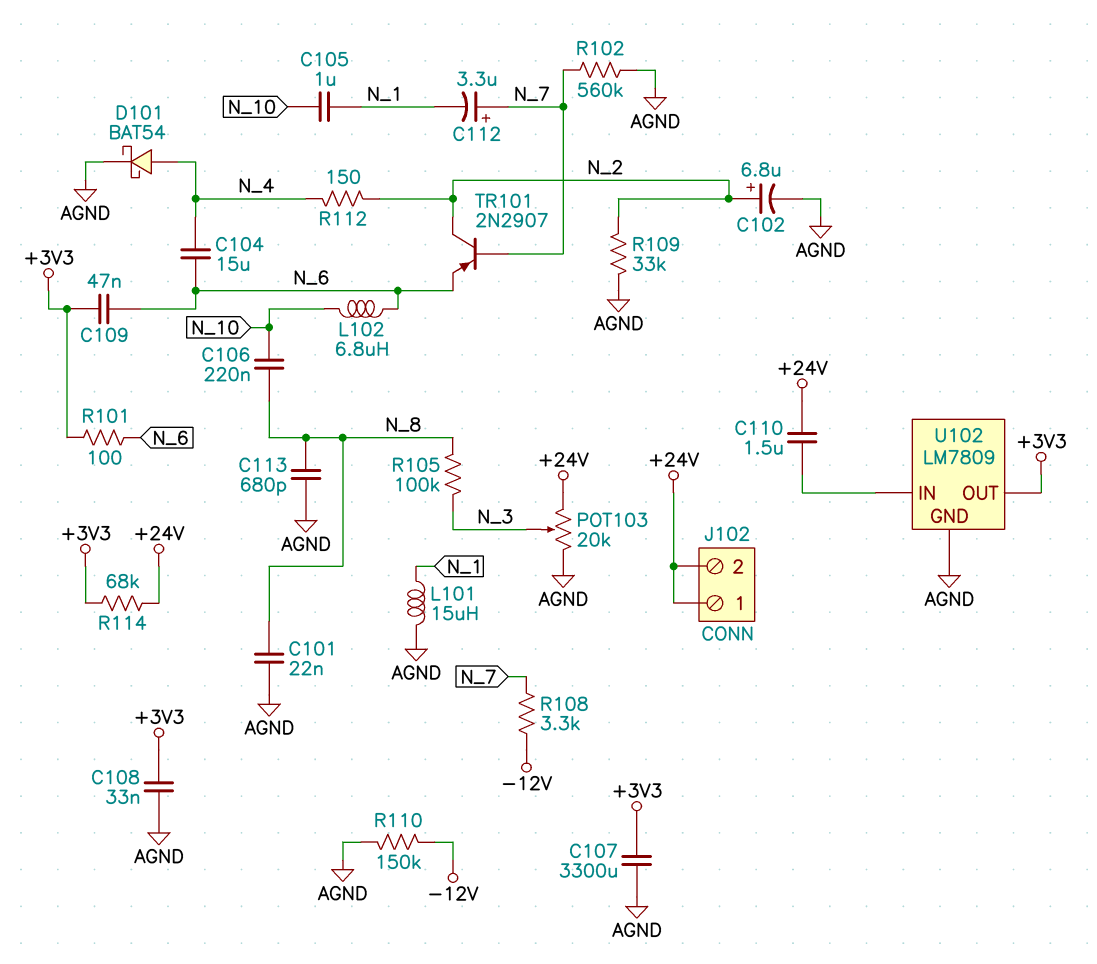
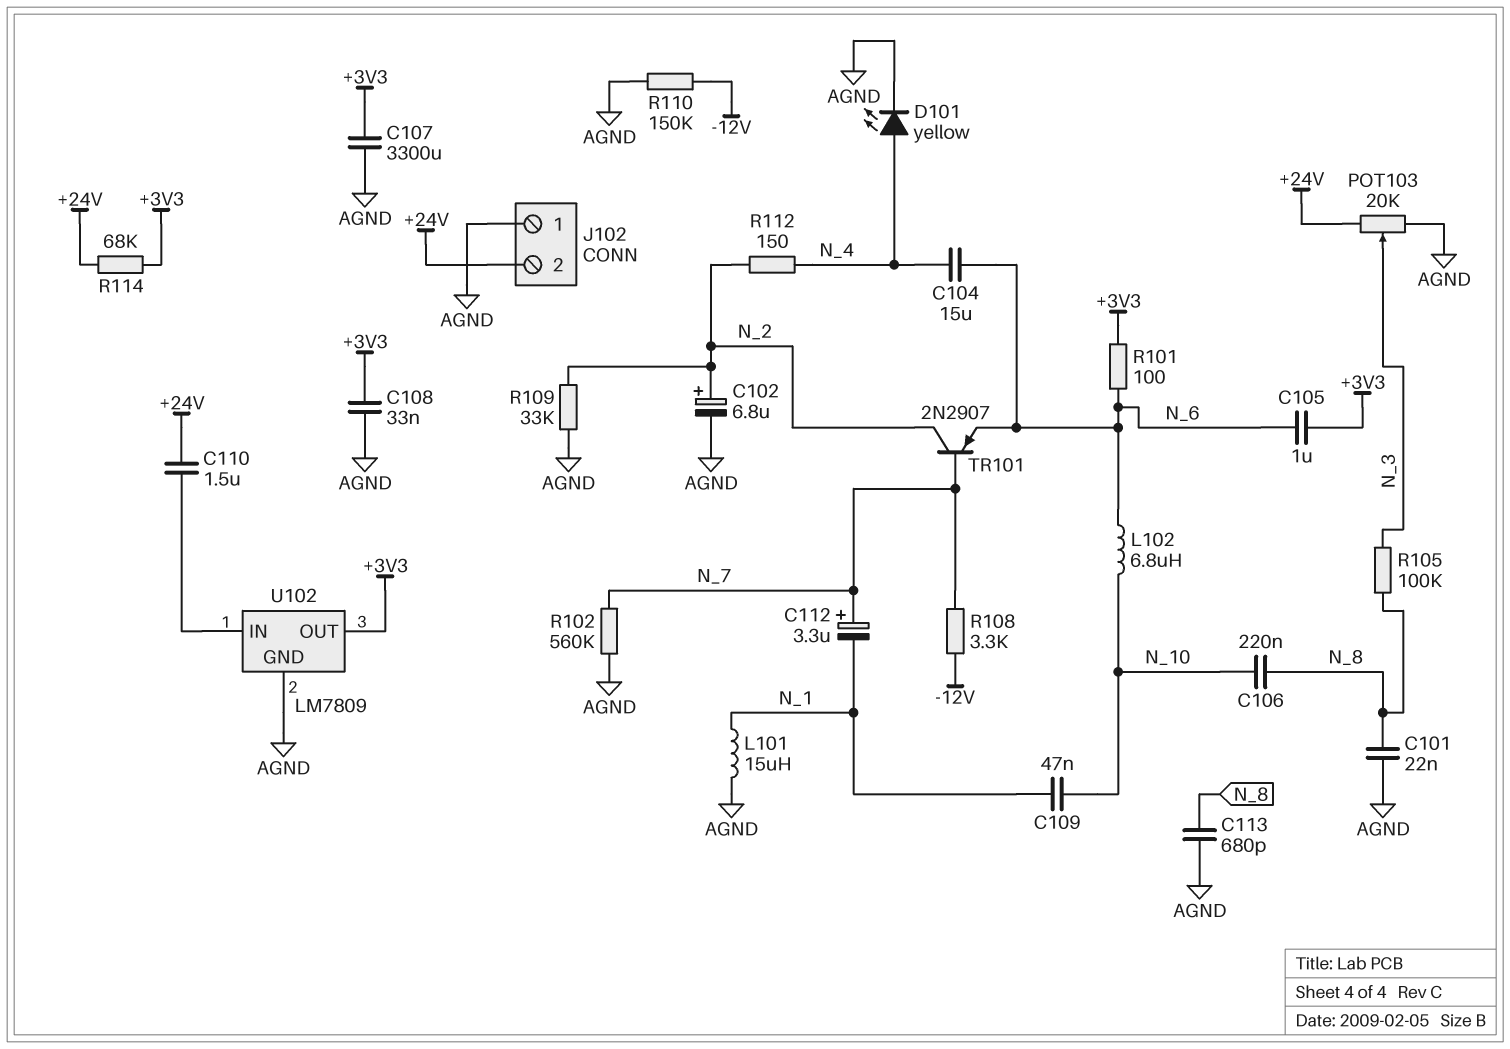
C105: 1uF (N_1, N_10) -> 1uF (+3V3, N_6)
C109: 47nF (+3V3, N_6) -> 47nF (N_1, N_10)
D101: schottky BAT54 (A N_4, K AGND) -> LED yellow (A N_4, K AGND)
J102 pin 1: +24V -> AGND

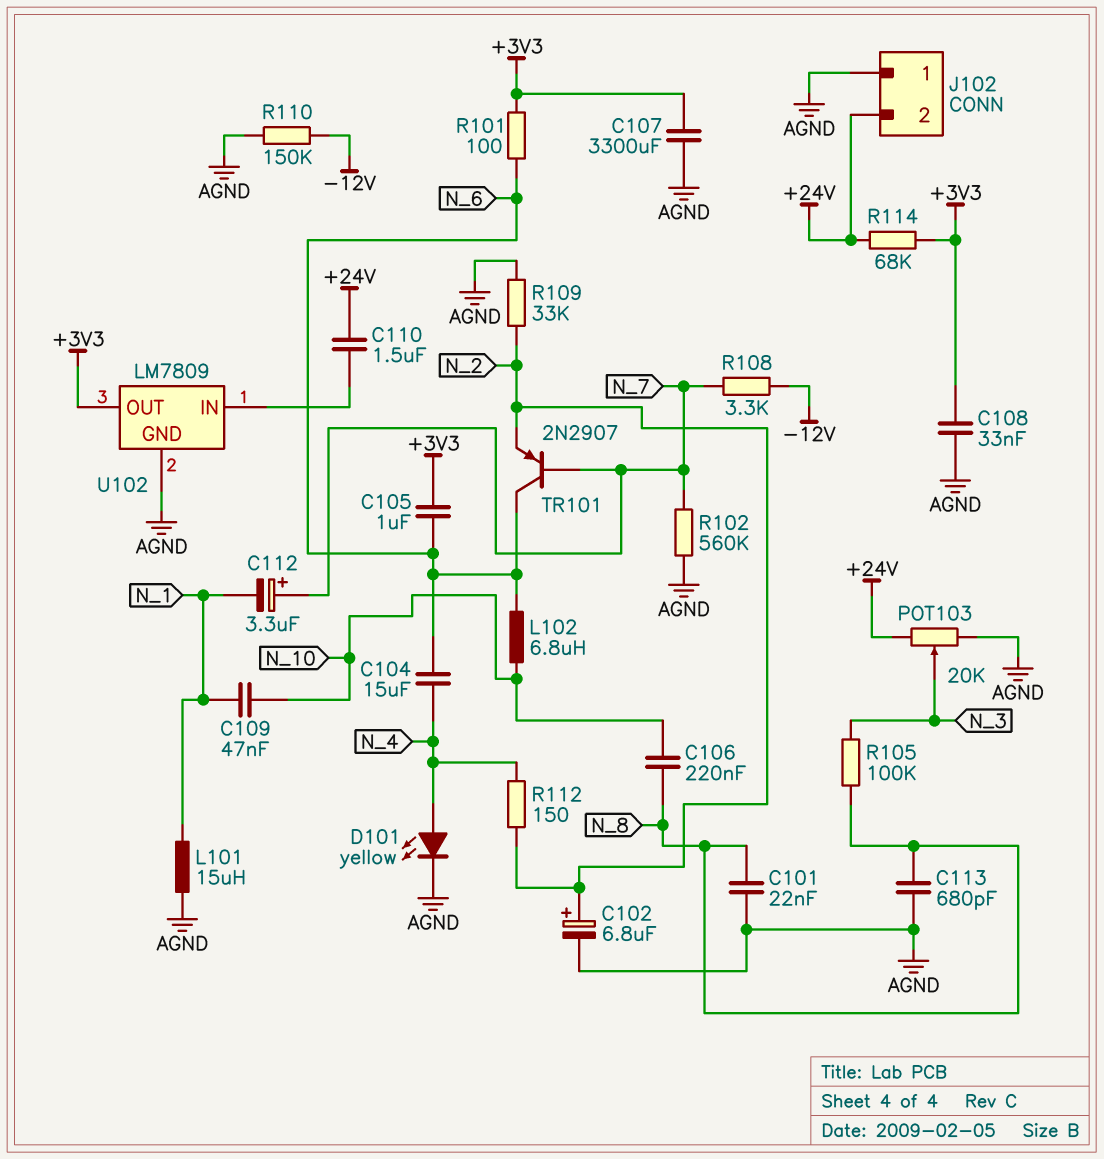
TR101: PNP 2N2907 (B N_7, C N_2, E N_6) -> PNP 2N2907 (B N_7, C N_6, E N_2)

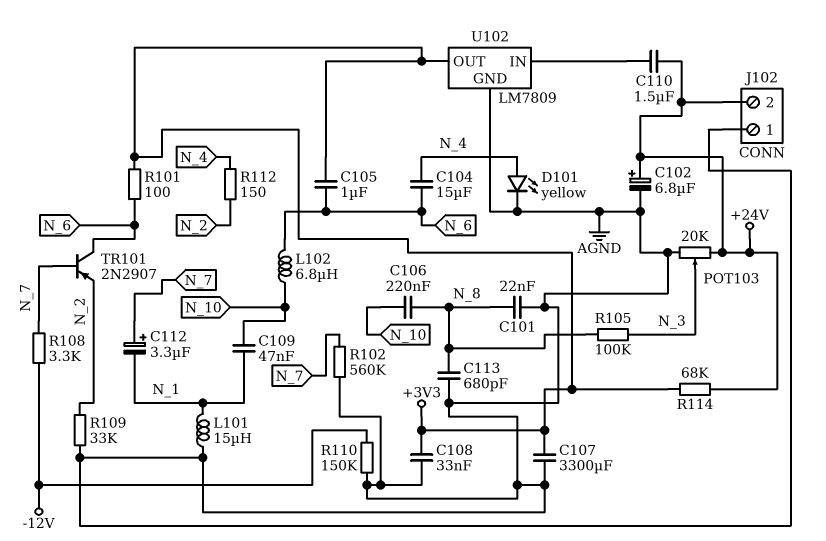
C102: 6.8uF (plus N_2, minus AGND) -> 6.8uF (plus +24V, minus AGND)

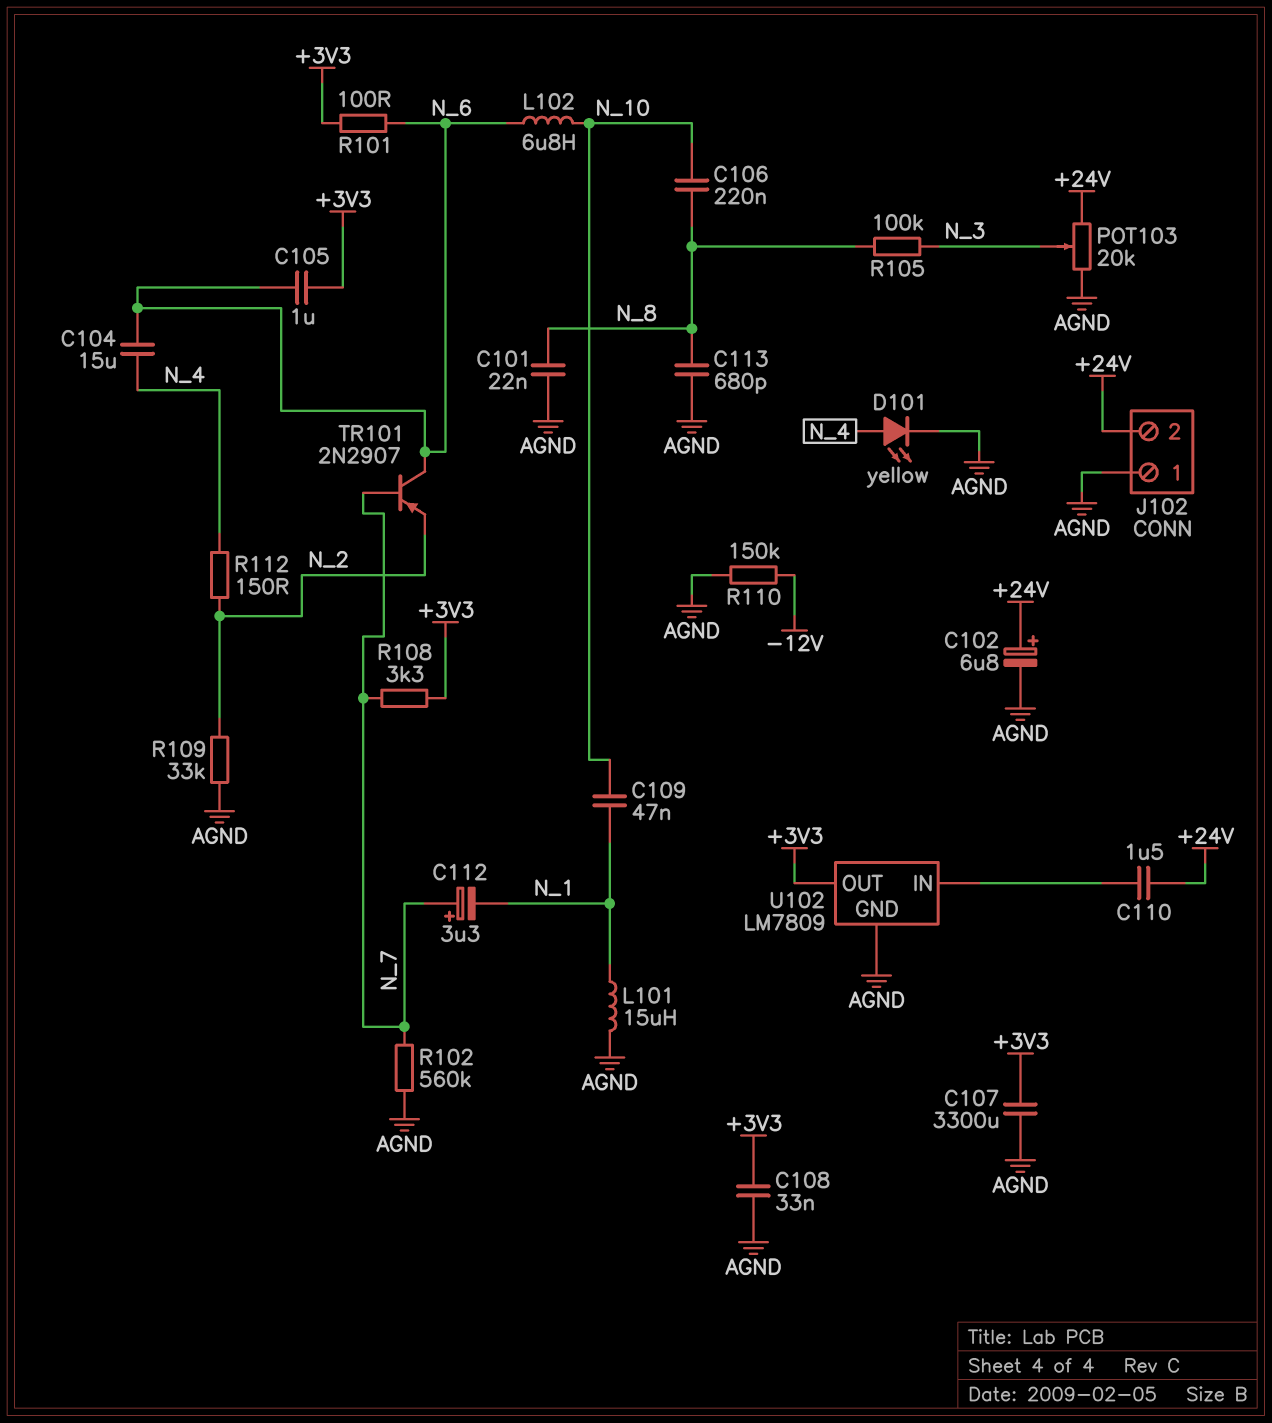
R108: 3.3k (-12V, N_7) -> 3.3k (+3V3, N_7)
R114: 68k (+3V3, +24V) -> none

